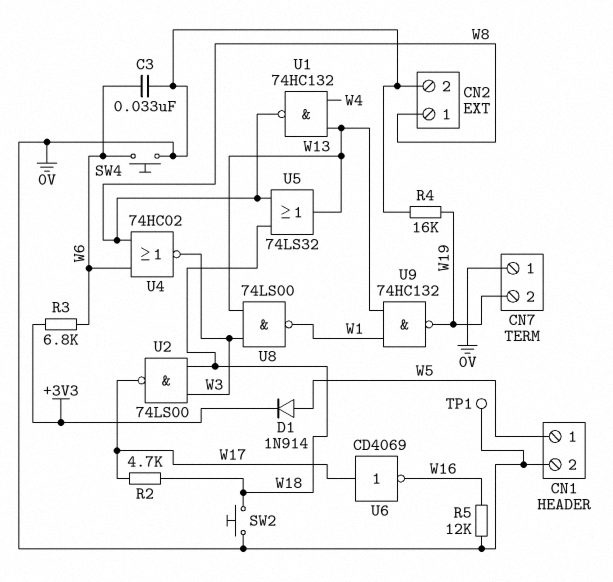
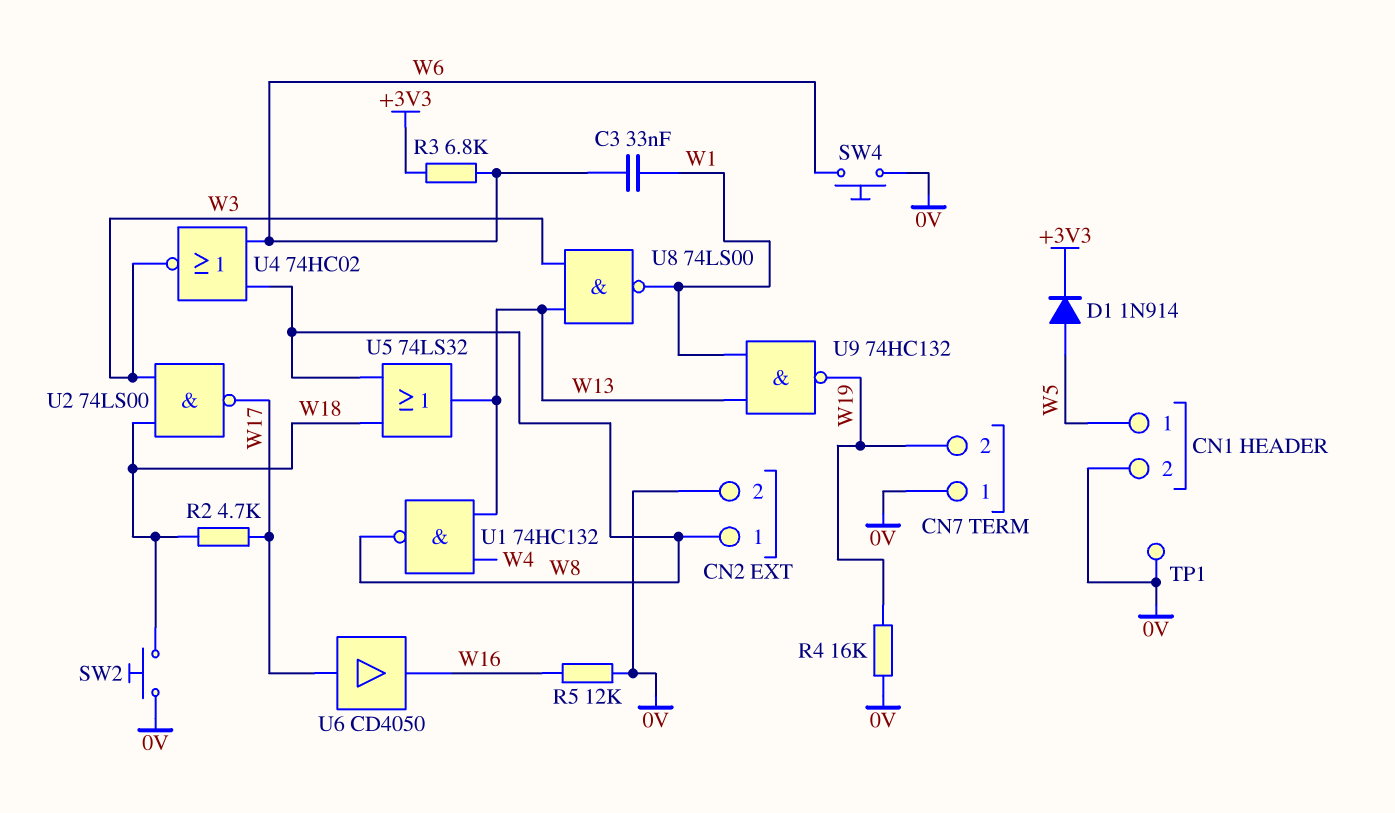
C3: 33nF (0V, W6) -> 33nF (W1, W6)
U6: NOT CD4069 (in W17, out W16) -> buffer CD4050 (in W17, out W16)

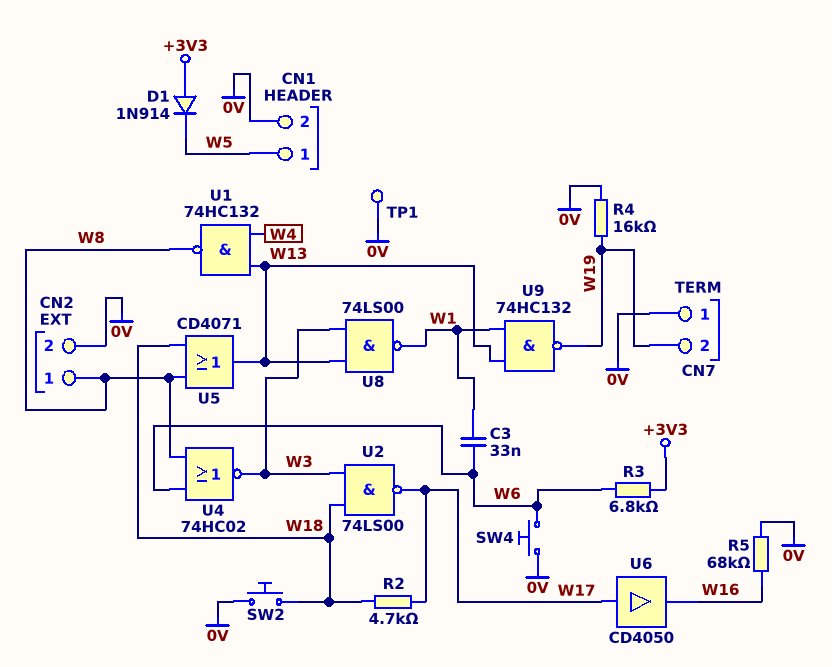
D1: diode 1N914 (A W5, K +3V3) -> diode 1N914 (A +3V3, K W5)
R5: 12k (0V, W16) -> 68k (0V, W16)
U5: OR 74LS32 (in W8, in W18, out W13) -> OR CD4071 (in W8, in W18, out W13)

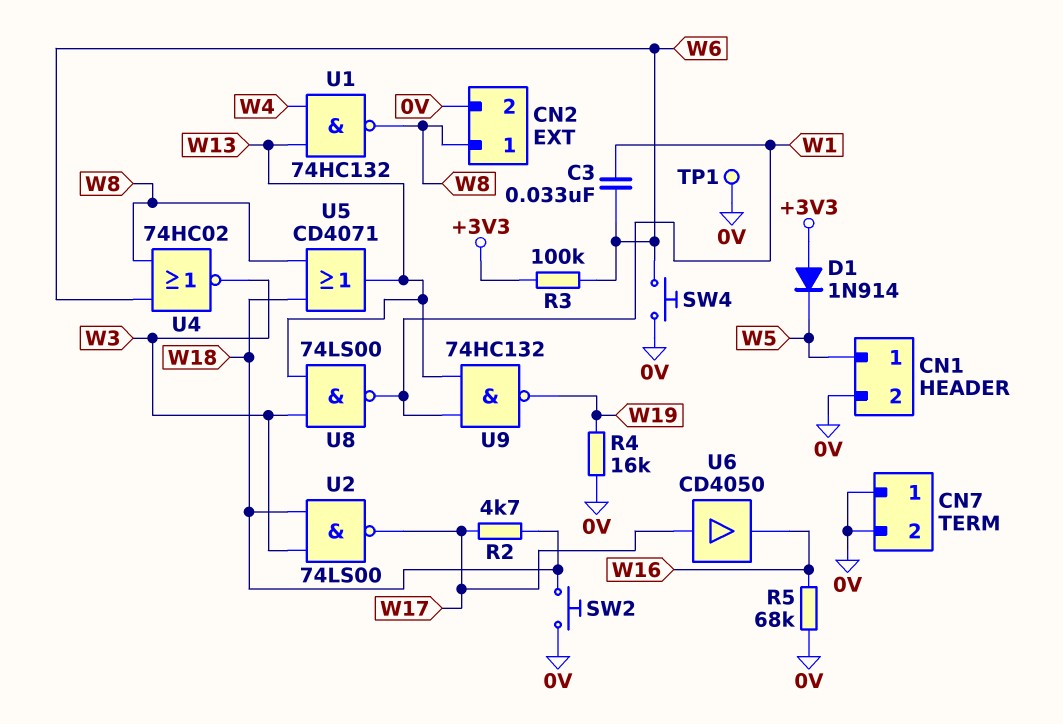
CN7 pin 2: W19 -> 0V
R3: 6.8k (+3V3, W6) -> 100k (+3V3, W6)

